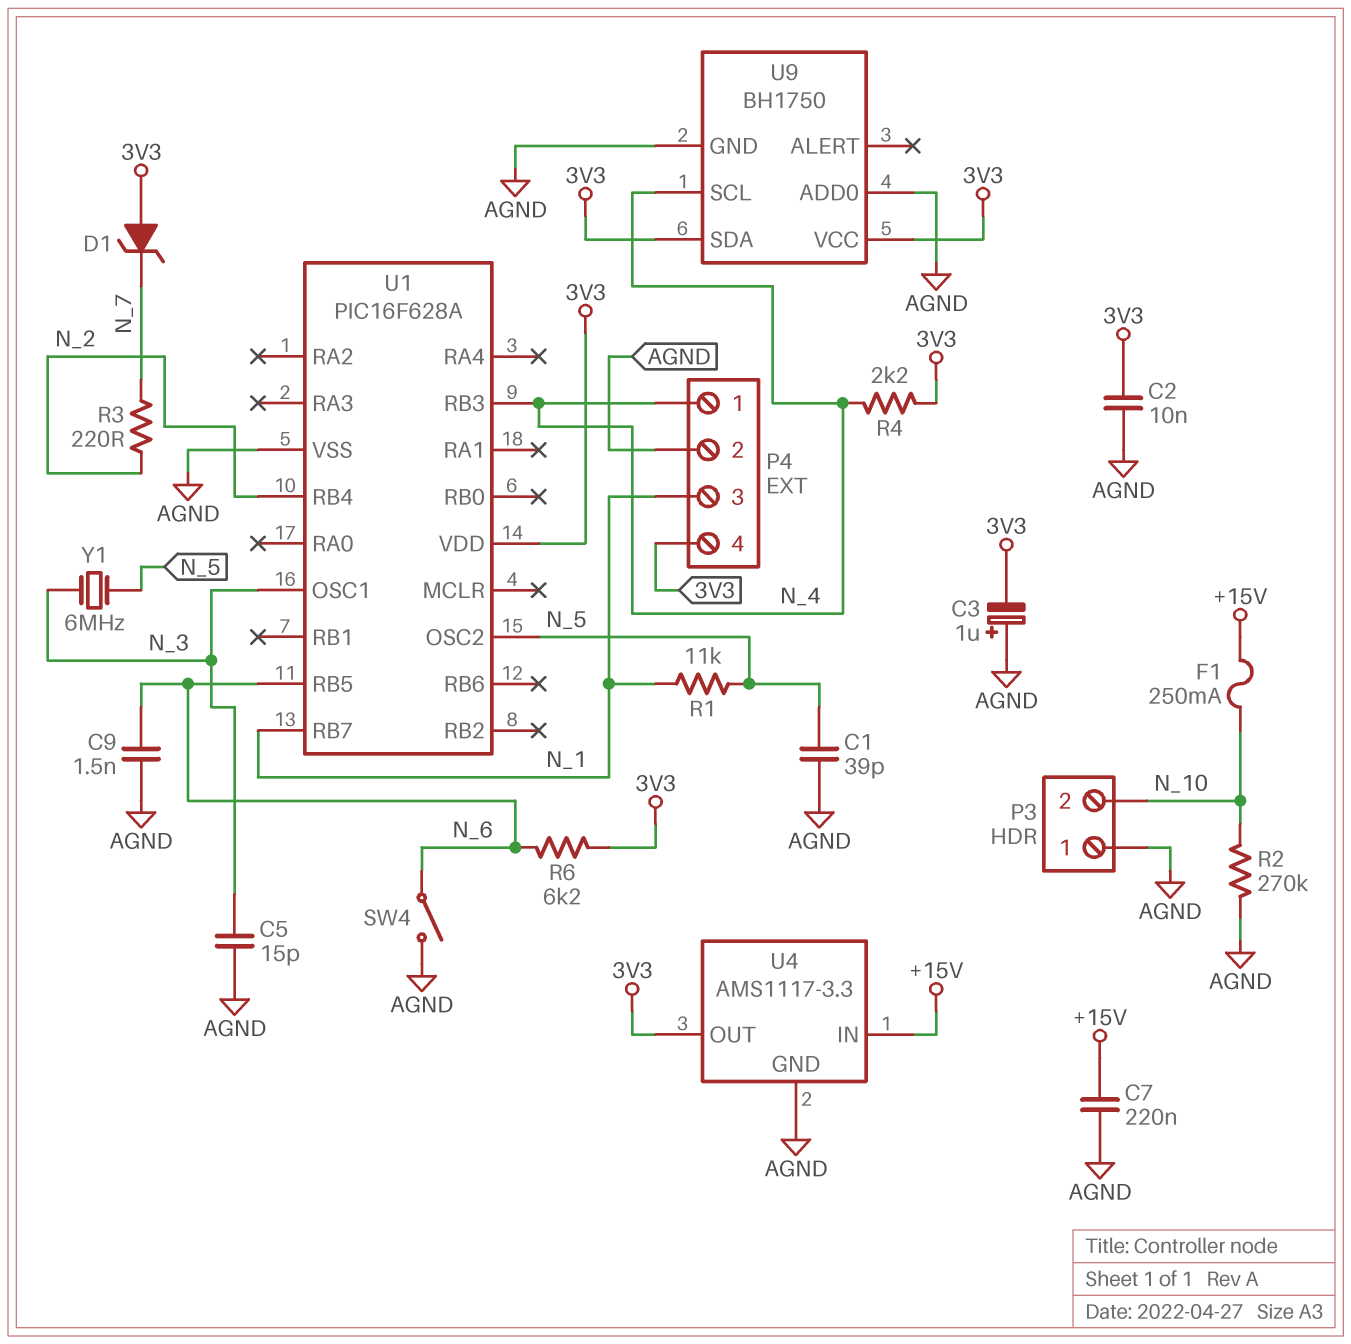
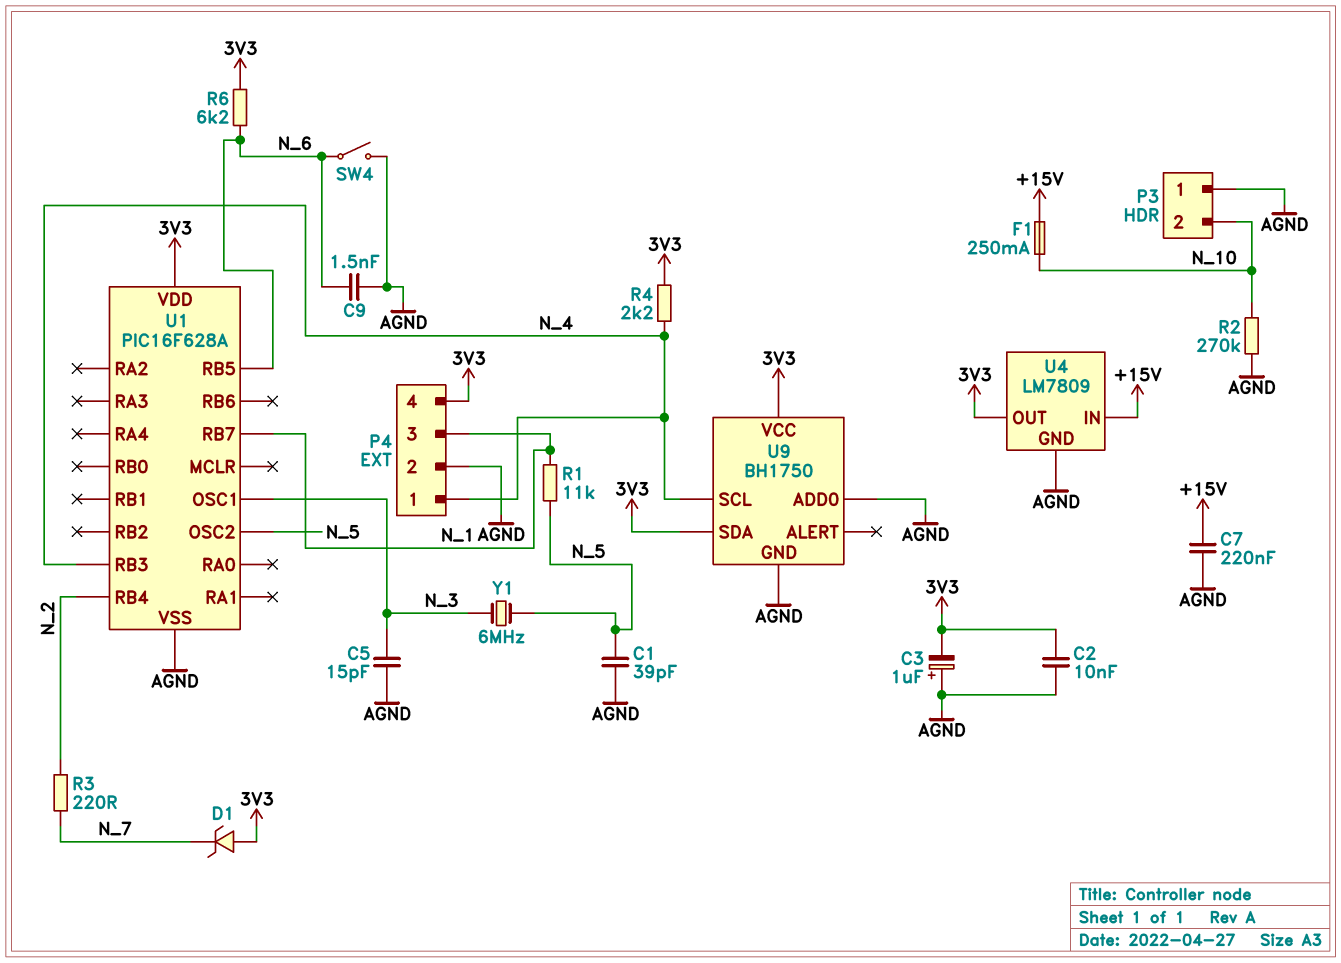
U4: AMS1117-3.3 -> LM7809

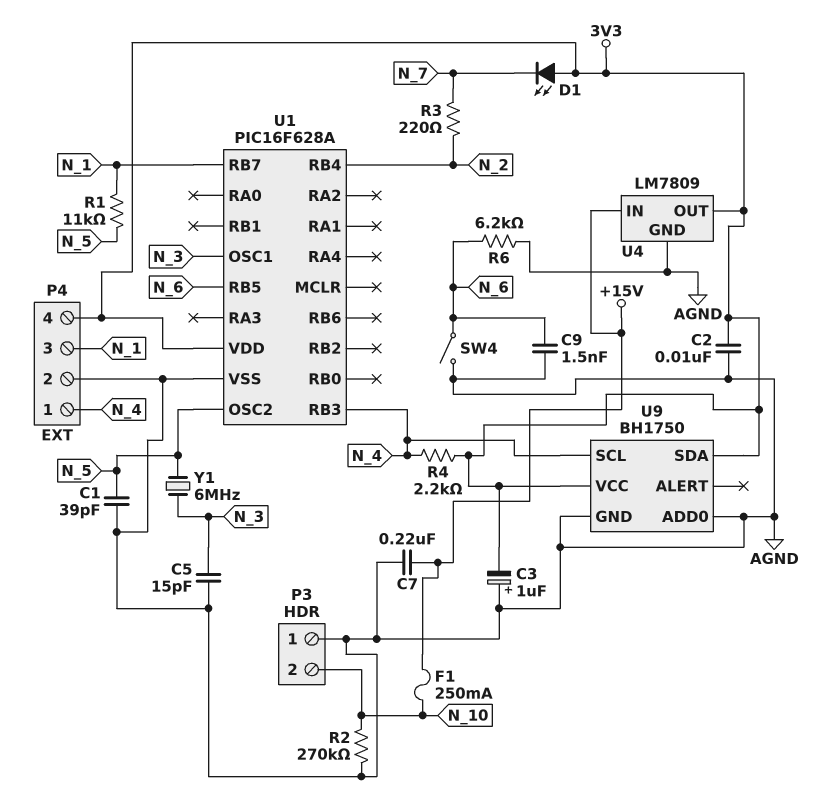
D1: zener (A 3V3, K N_7) -> LED (A 3V3, K N_7)
R6: 6.2k (3V3, N_6) -> 6.2k (AGND, N_6)

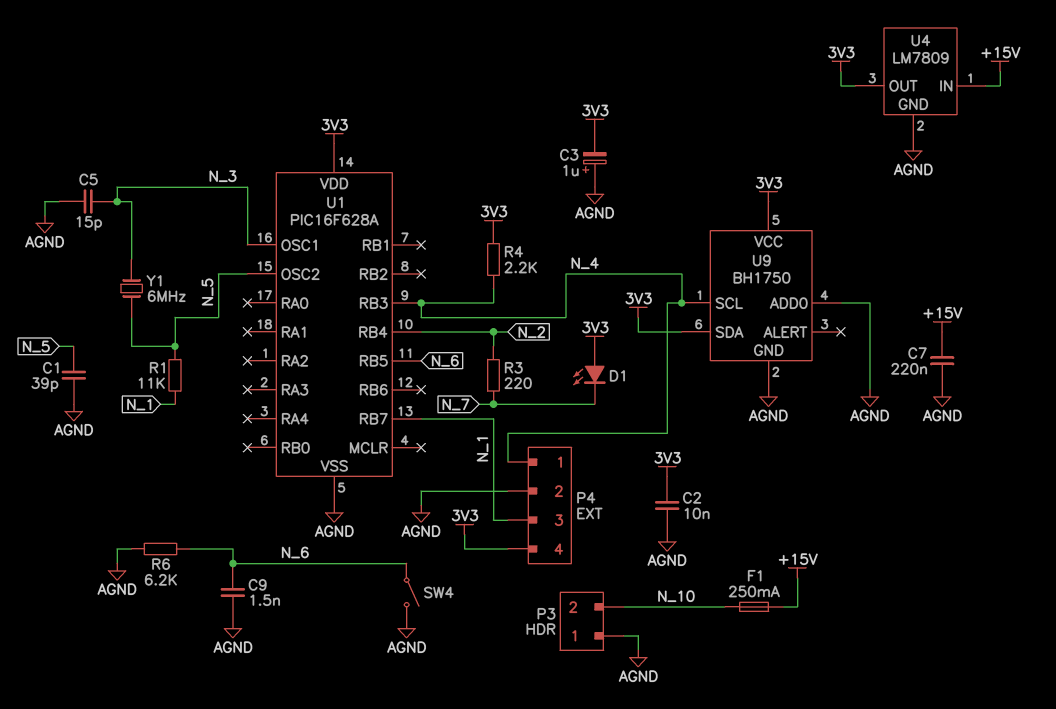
R2: 270k (AGND, N_10) -> none

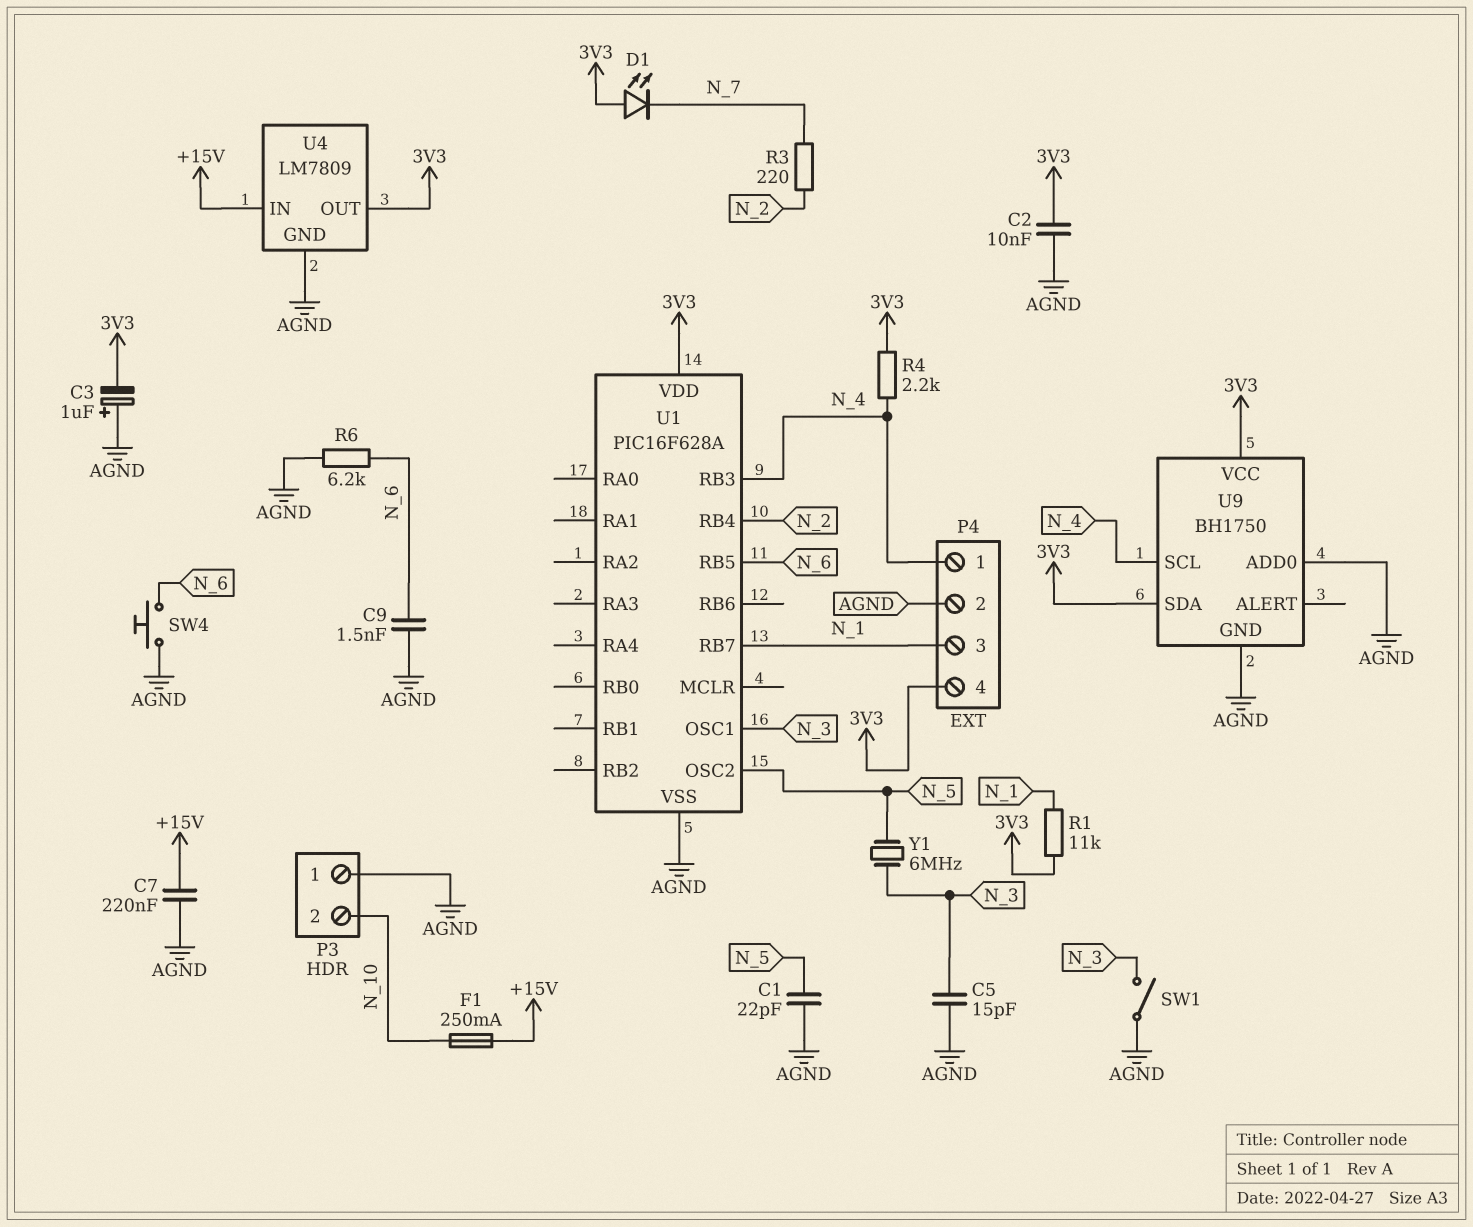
C1: 39pF (AGND, N_5) -> 22pF (AGND, N_5)
R1: 11k (N_1, N_5) -> 11k (3V3, N_1)
SW1: none -> switch (AGND, N_3)
SW4: switch (AGND, N_6) -> button (AGND, N_6)

